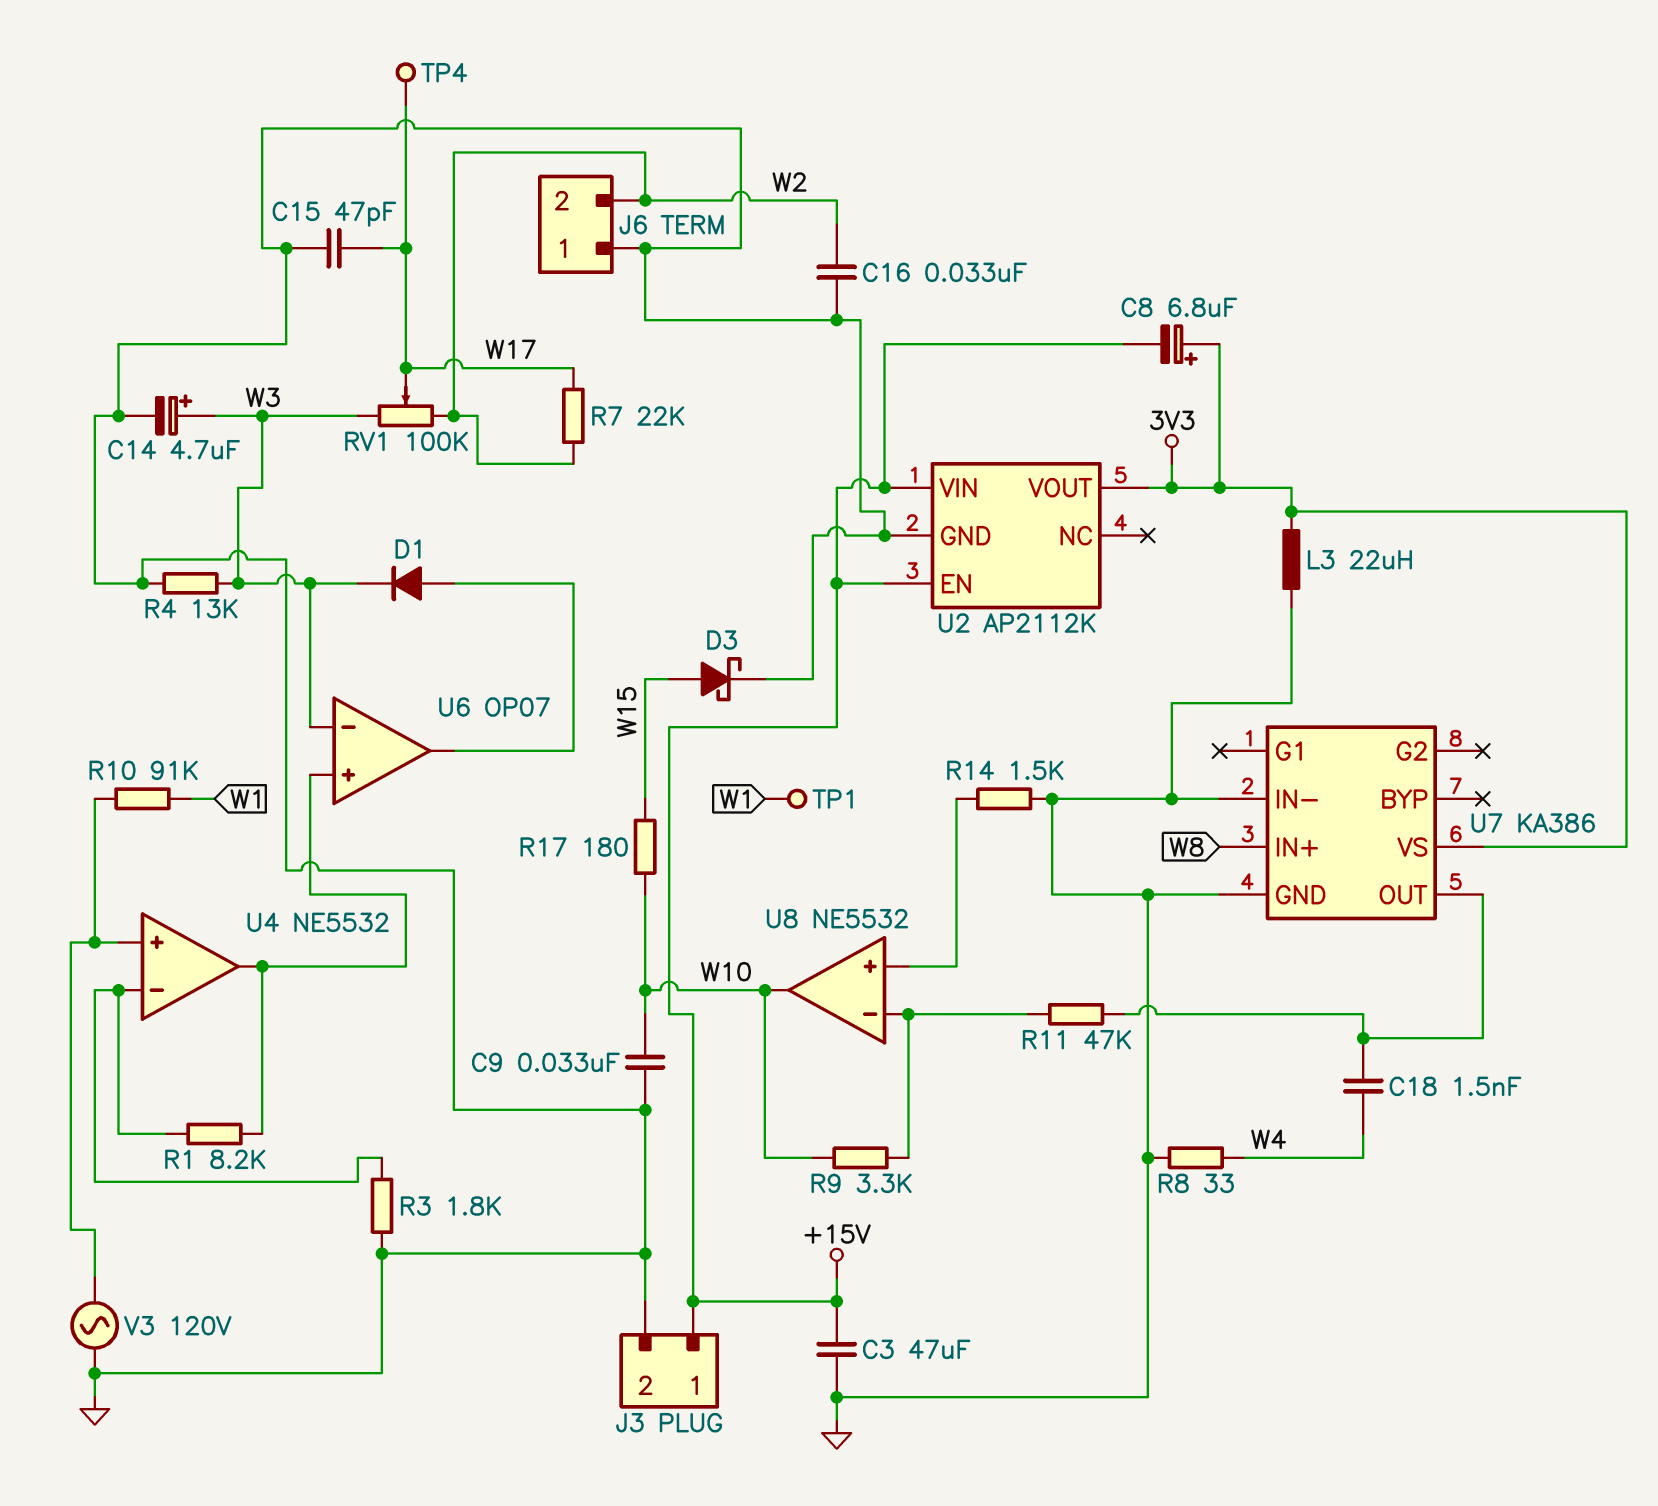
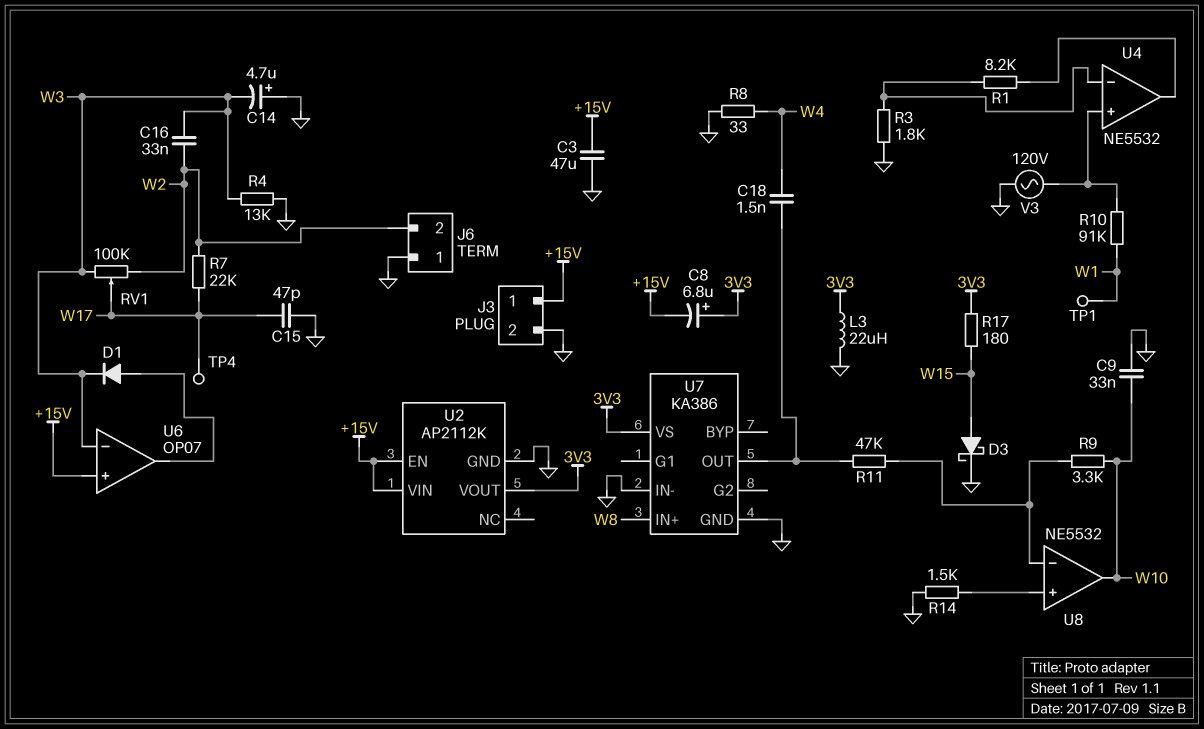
C14: 4.7uF (plus W3, minus GND) -> 4.7uF (plus GND, minus W3)
C16: 33nF (GND, W2) -> 33nF (W2, W3)
R17: 180 (W10, W15) -> 180 (3V3, W15)
U6 pin in+: U4/out -> +15V

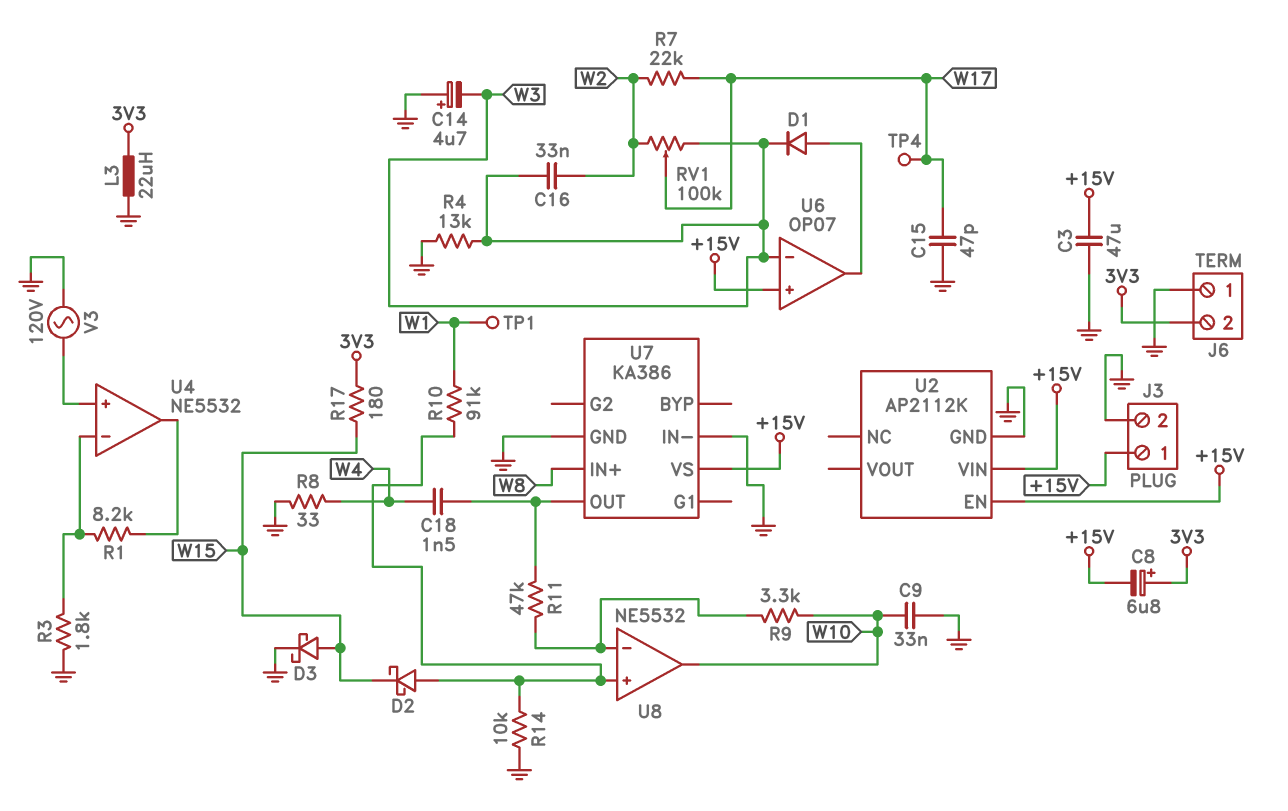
D2: none -> schottky (A U8/in+, K W15)
J6 pin 2: W2 -> 3V3
R10: 91k (U4/in+, W1) -> 91k (U8/in+, W1)
R14: 1.5k (GND, U8/in+) -> 10k (GND, U8/in+)
U2 pin VOUT: 3V3 -> none
U7 pin VS: 3V3 -> +15V

